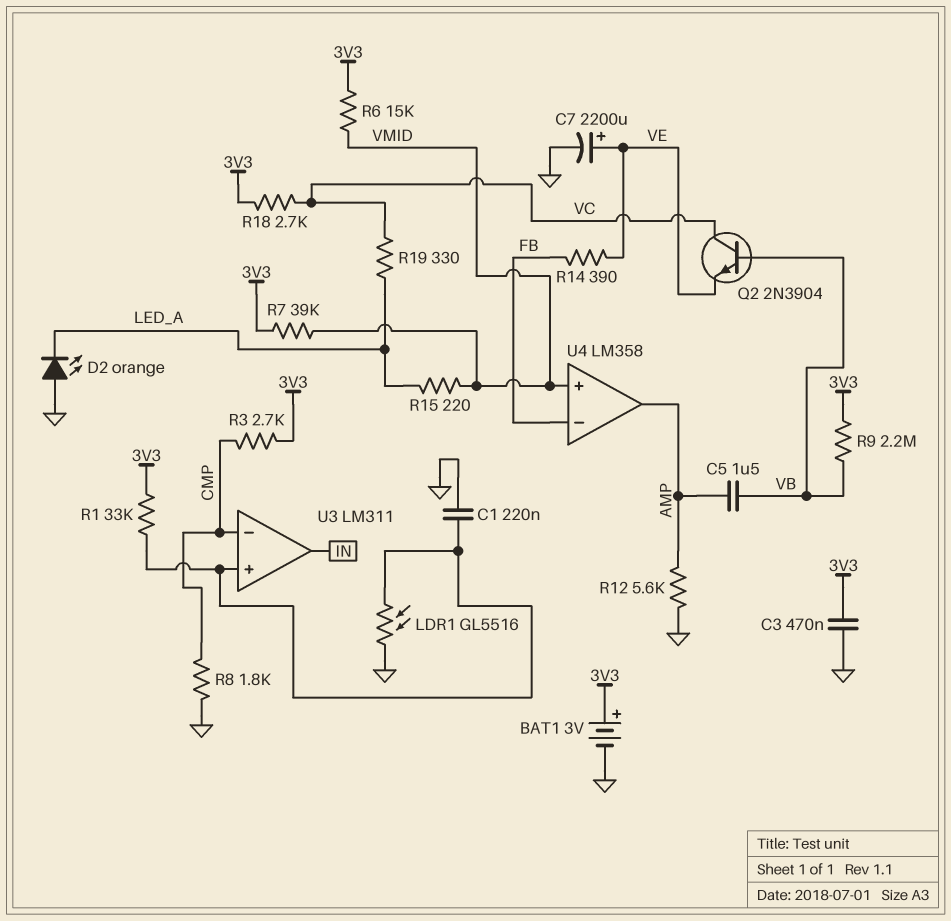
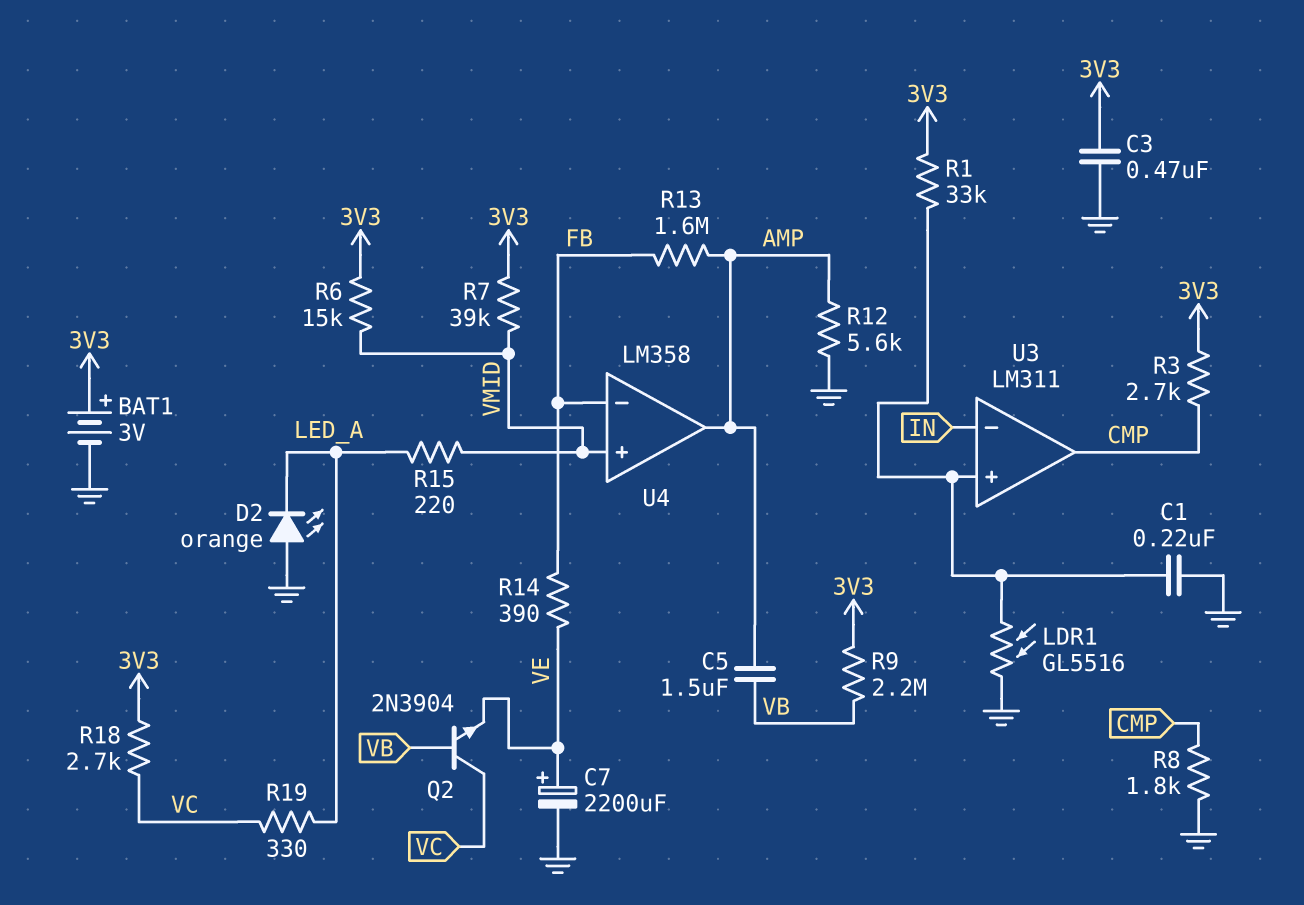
R13: none -> 1.6M (AMP, FB)
U3 pin in-: CMP -> IN
U3 pin out: IN -> CMP

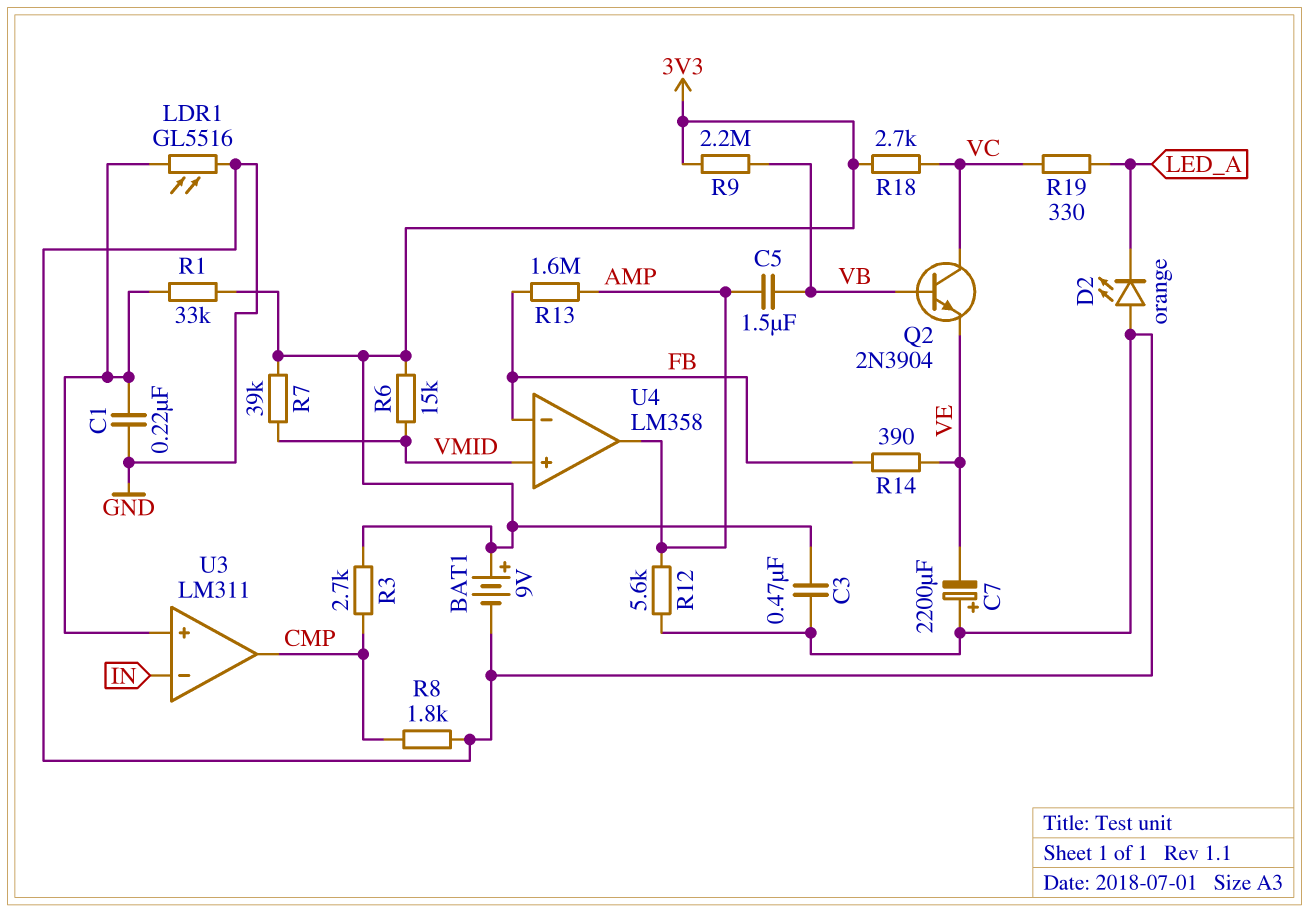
BAT1: 3V (plus 3V3, minus GND) -> 9V (plus 3V3, minus GND)
C7: 2200uF (plus VE, minus GND) -> 2200uF (plus GND, minus VE)
R15: 220 (LED_A, VMID) -> none

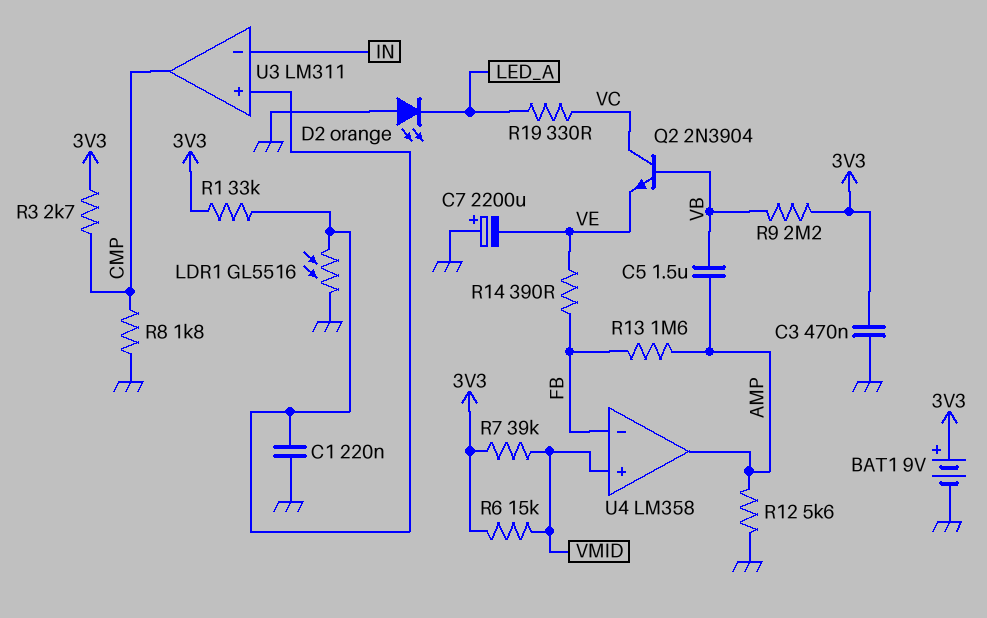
R18: 2.7k (3V3, VC) -> none

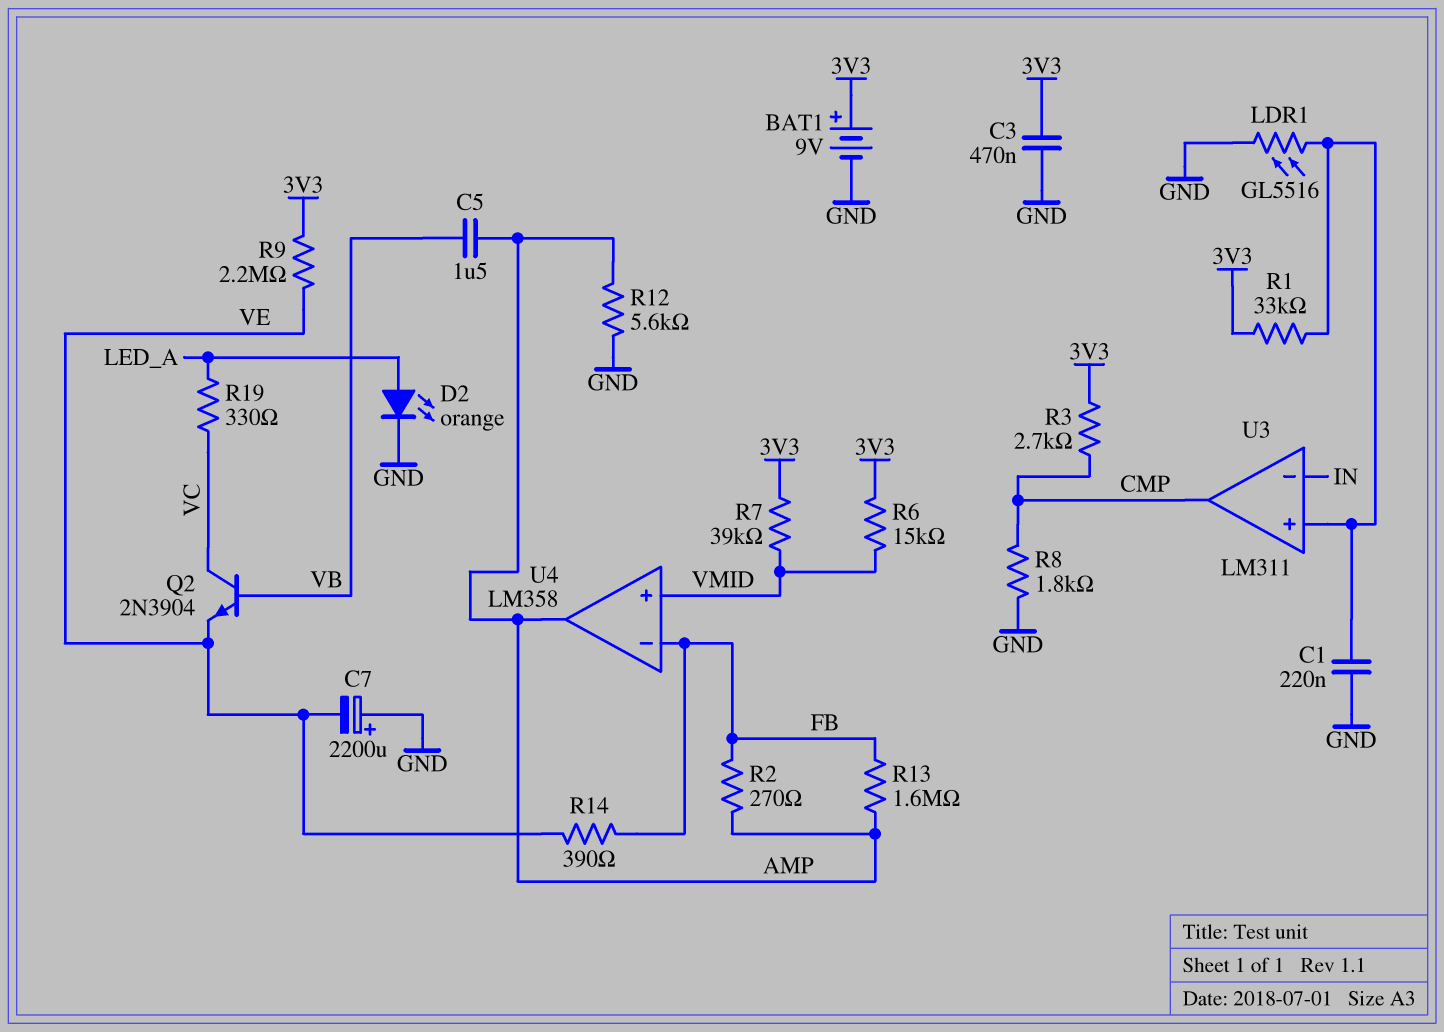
D2: LED orange (A GND, K LED_A) -> LED orange (A LED_A, K GND)
R2: none -> 270 (AMP, FB)
R9: 2.2M (3V3, VB) -> 2.2M (3V3, VE)

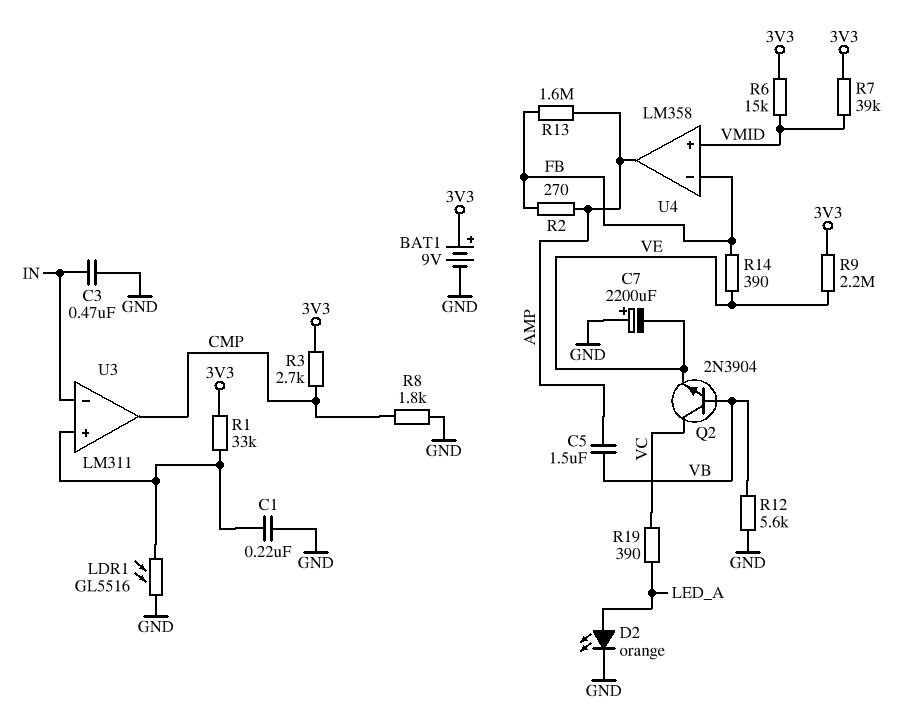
C3: 470nF (3V3, GND) -> 470nF (GND, IN)
R12: 5.6k (AMP, GND) -> 5.6k (GND, VB)
R19: 330 (LED_A, VC) -> 390 (LED_A, VC)

